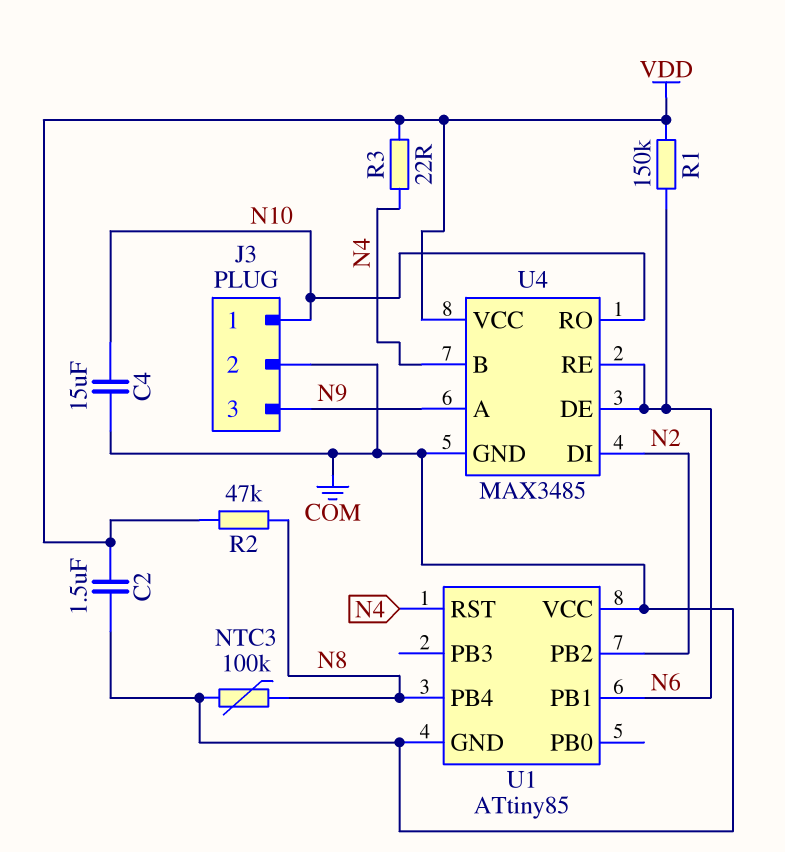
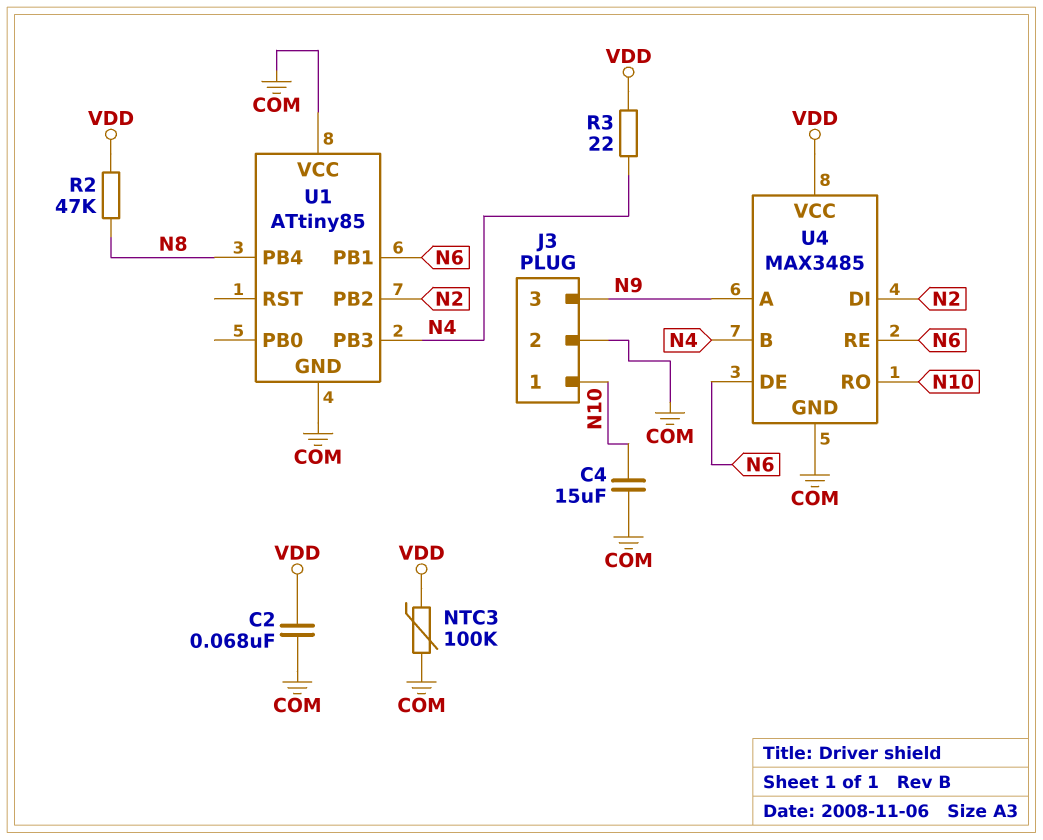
C2: 1.5uF (COM, VDD) -> 68nF (COM, VDD)
NTC3: 100k (COM, N8) -> 100k (COM, VDD)
R1: 150k (N6, VDD) -> none
U1 pin PB3: none -> N4
U1 pin RST: N4 -> none

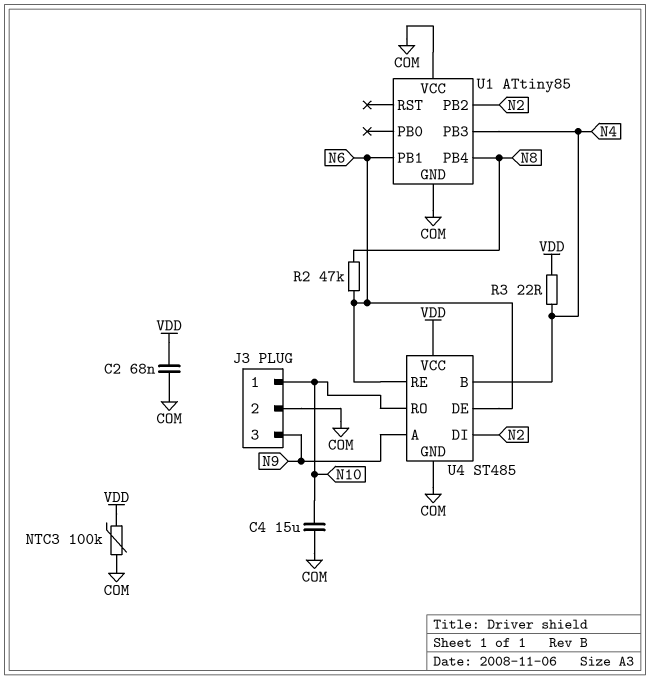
R2: 47k (N8, VDD) -> 47k (N6, N8)
U4: MAX3485 -> ST485

